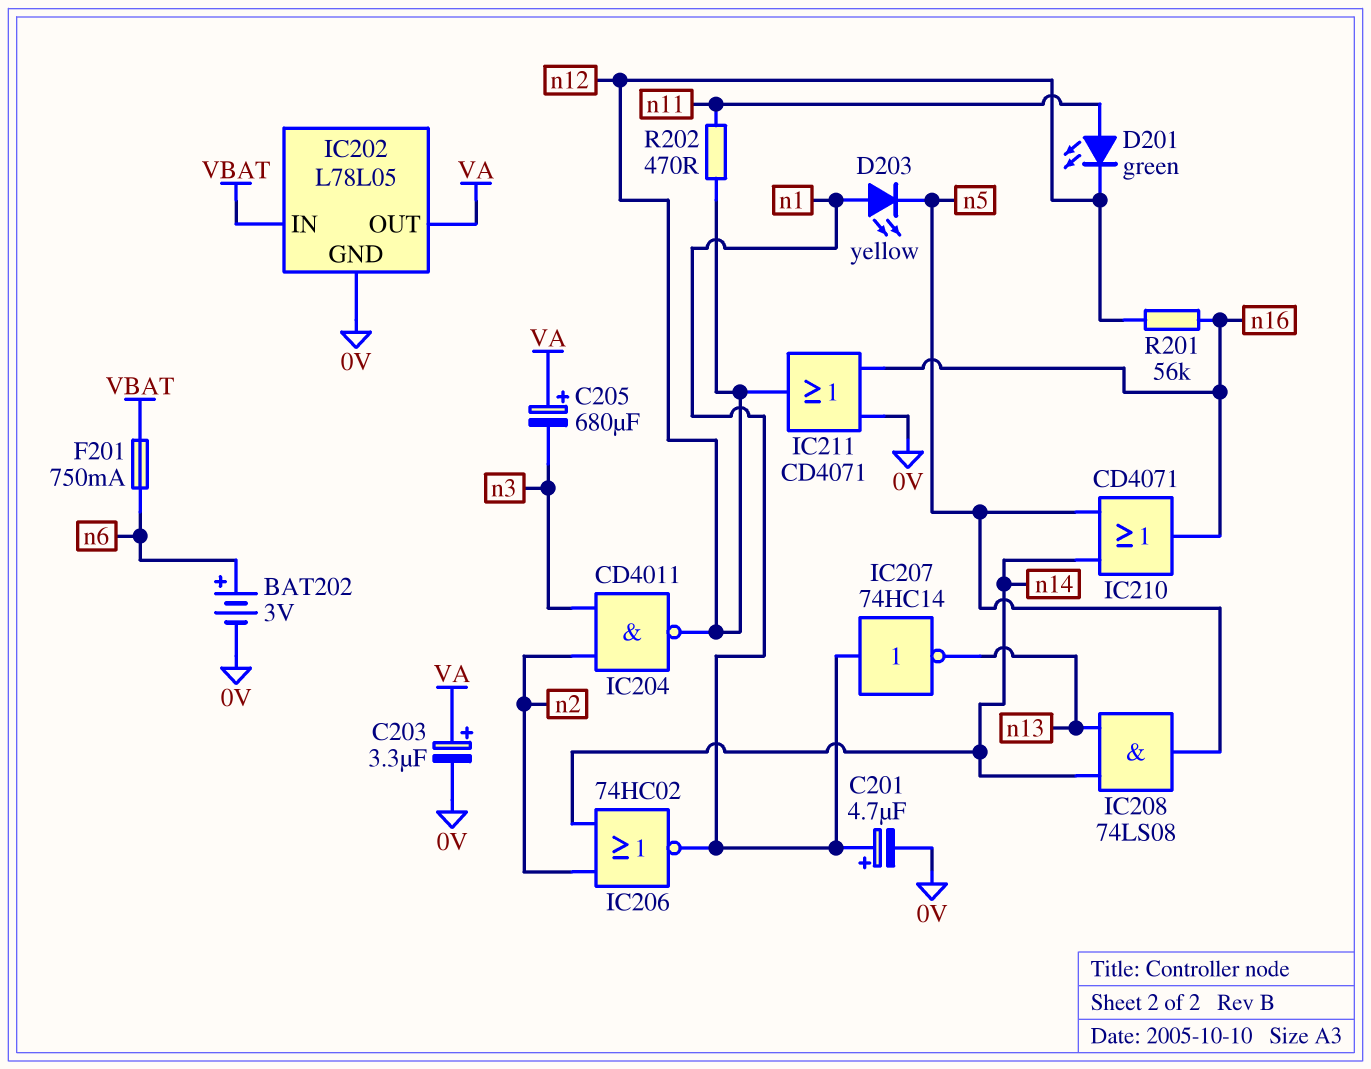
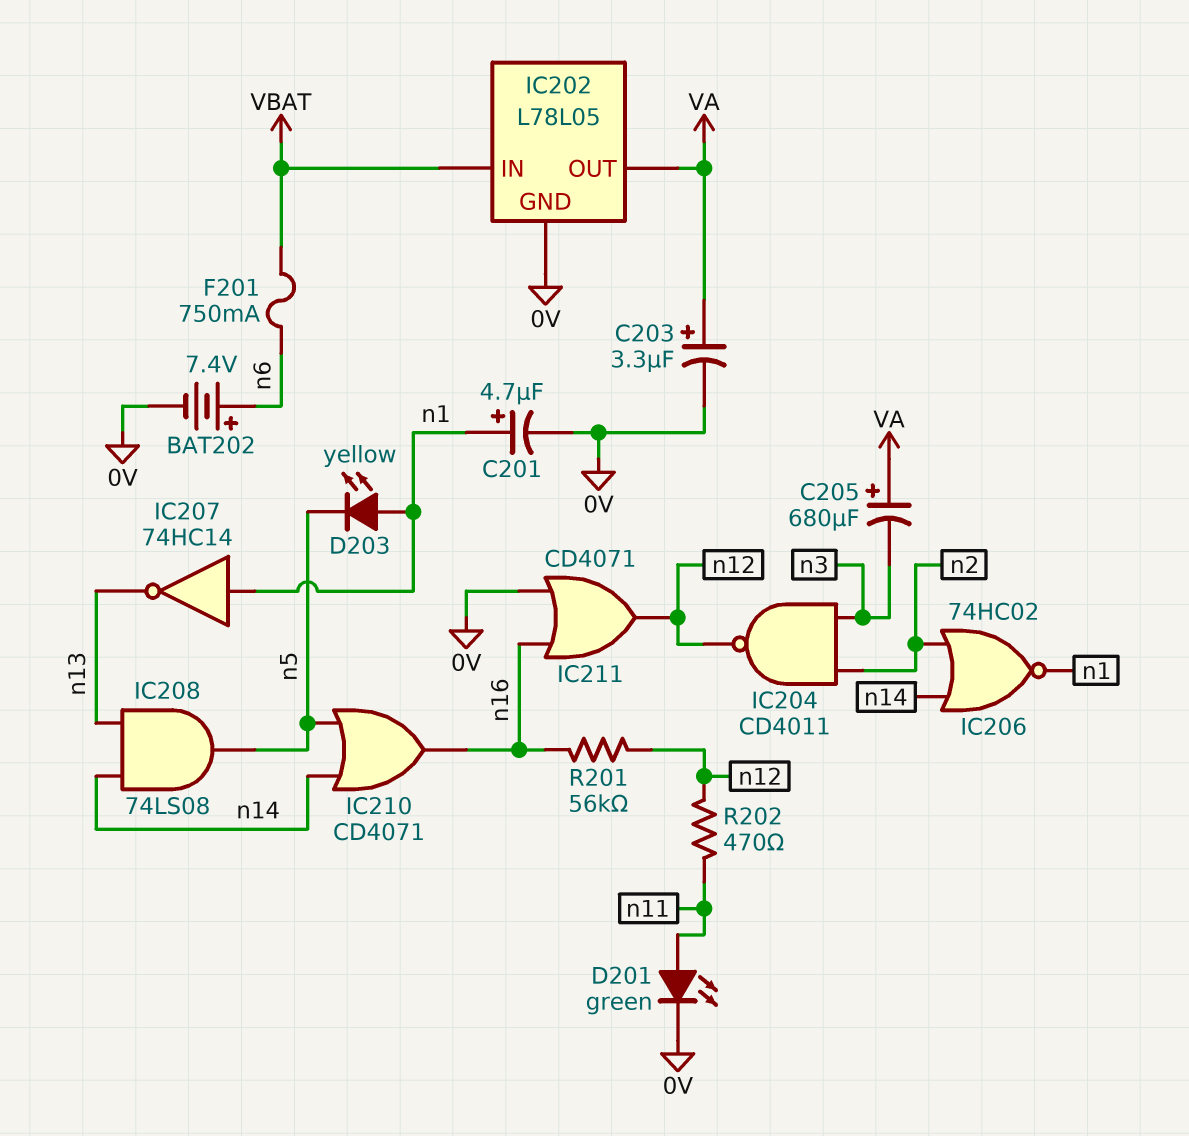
BAT202: 3V (plus n6, minus 0V) -> 7.4V (plus n6, minus 0V)
D201: LED green (A n11, K n12) -> LED green (A n11, K 0V)

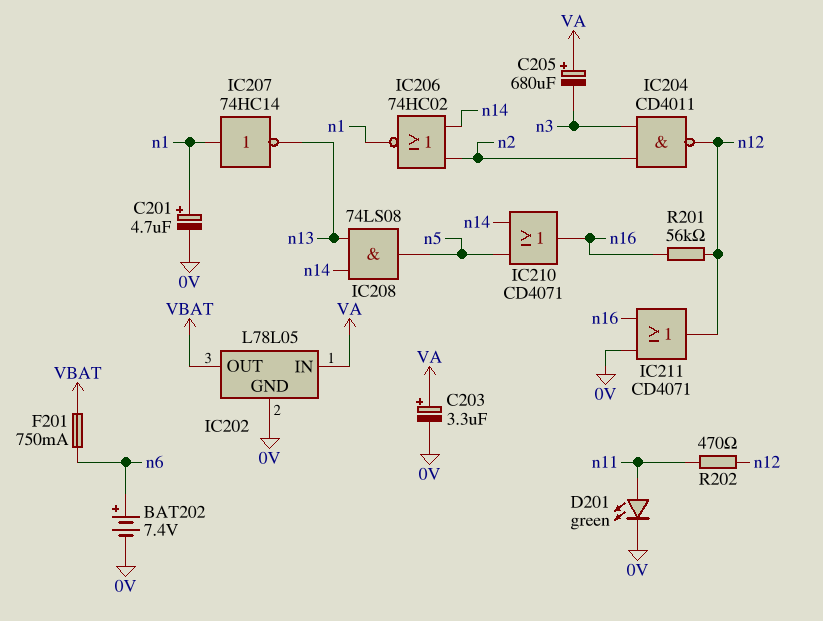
D203: LED yellow (A n1, K n5) -> none
IC202 pin IN: VBAT -> VA
IC202 pin OUT: VA -> VBAT

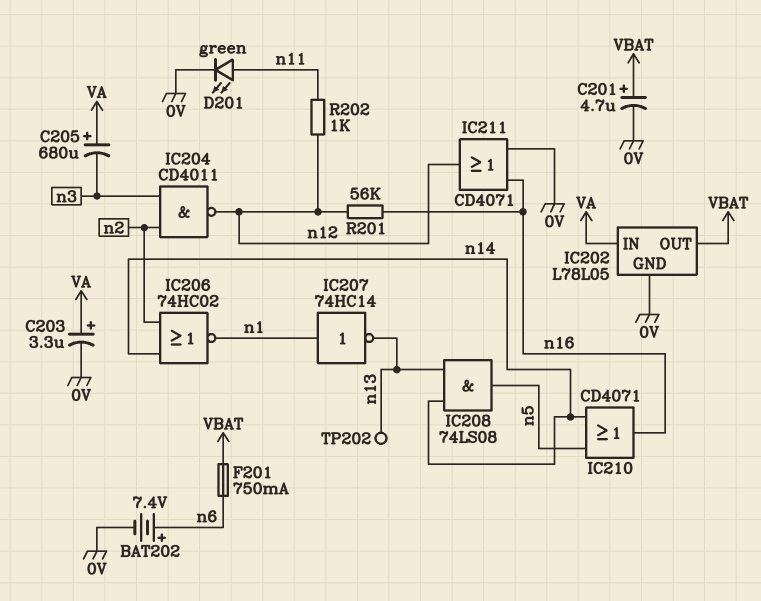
C201: 4.7uF (plus n1, minus 0V) -> 4.7uF (plus VBAT, minus 0V)
R202: 470 (n11, n12) -> 1k (n11, n12)
TP202: none -> test point (n13)

